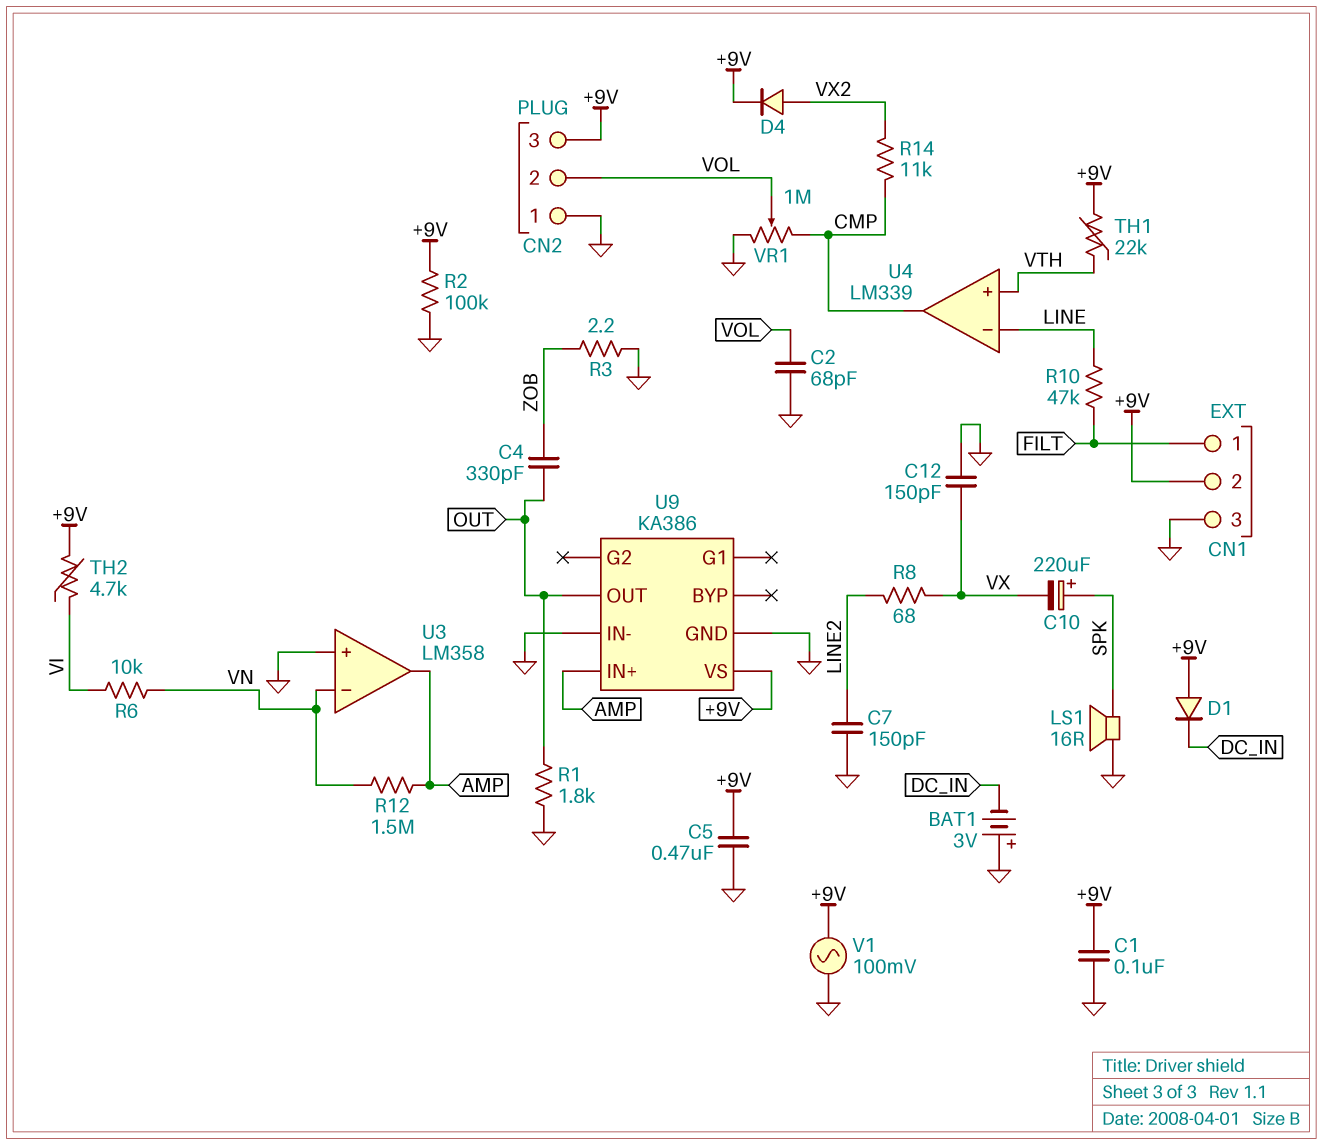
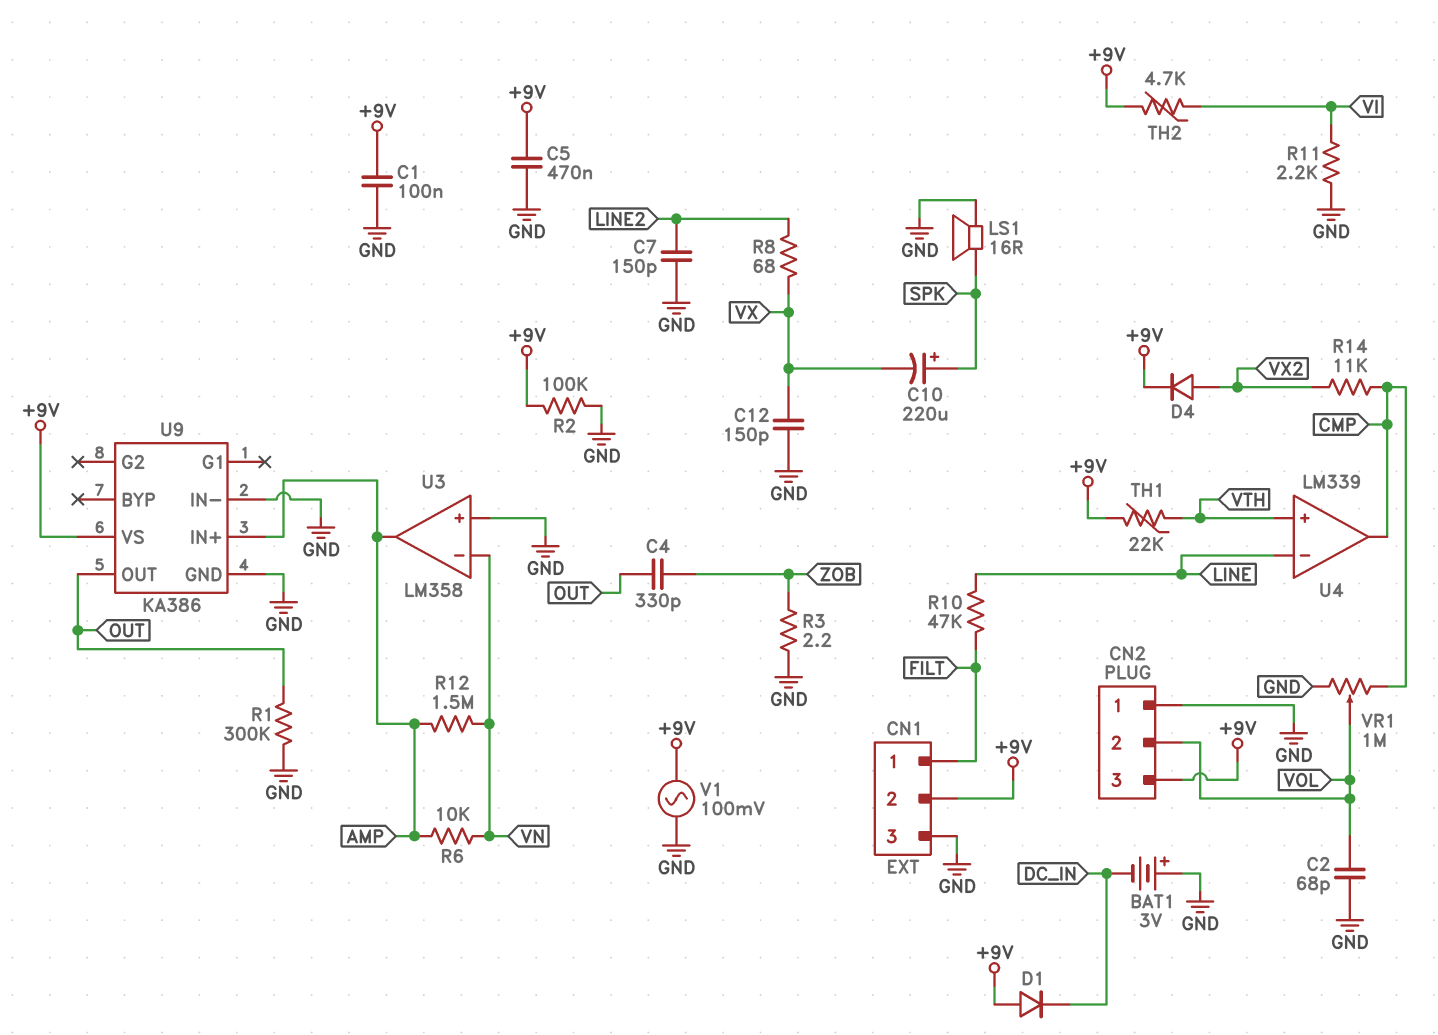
R1: 1.8k (GND, OUT) -> 300k (GND, OUT)
R6: 10k (VI, VN) -> 10k (AMP, VN)
R11: none -> 2.2k (GND, VI)

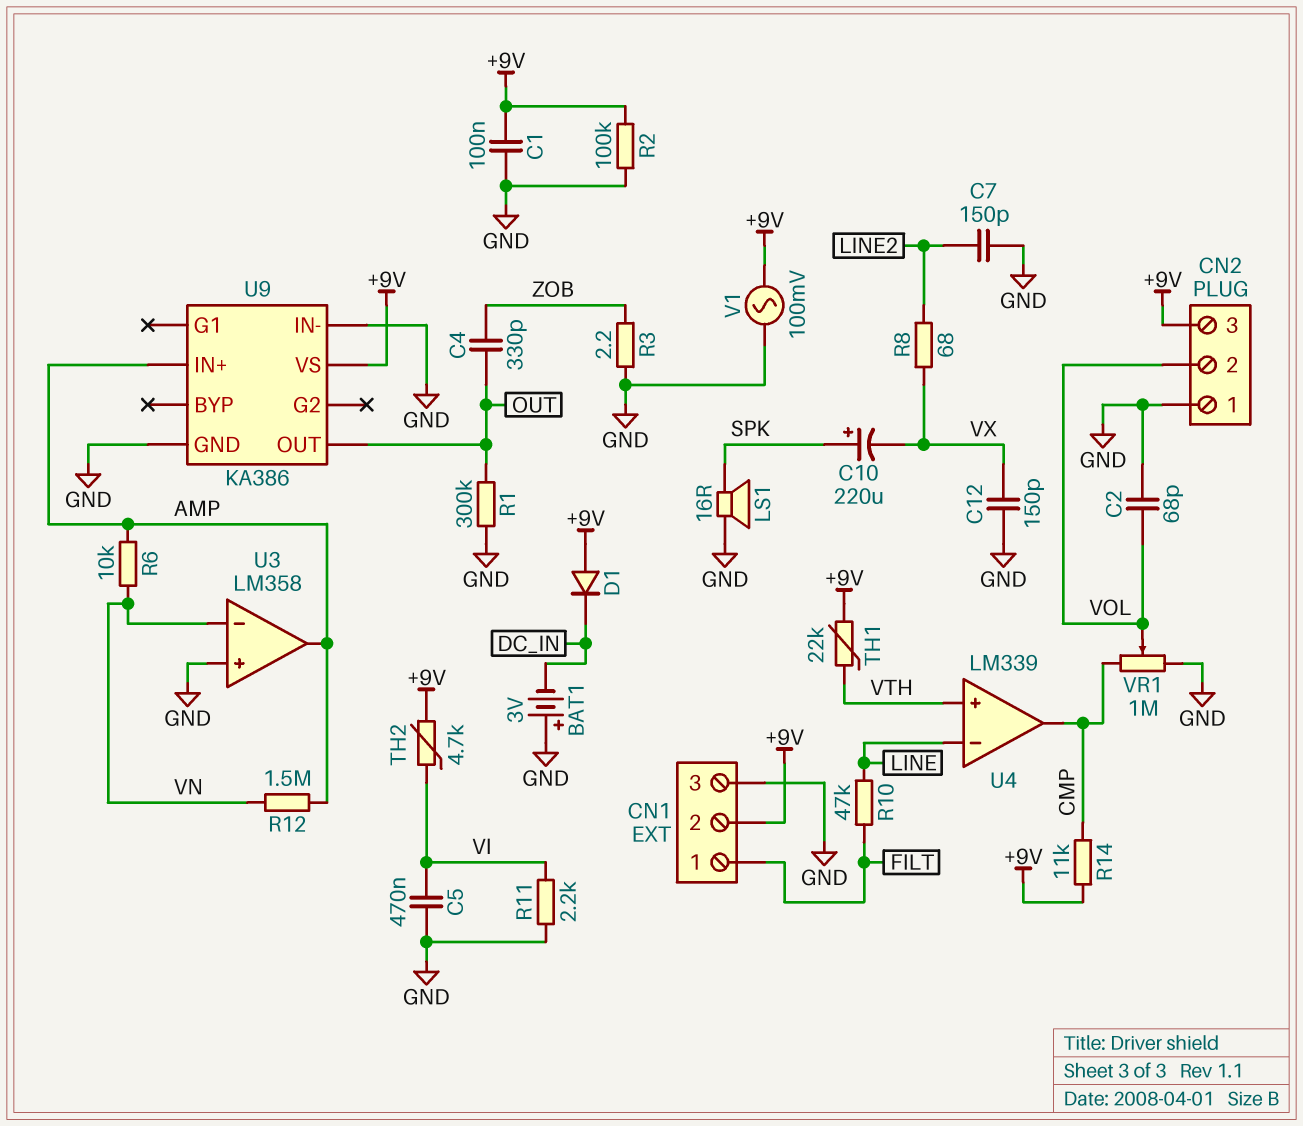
C5: 470nF (+9V, GND) -> 470nF (GND, VI)
D4: diode (A VX2, K +9V) -> none
R14: 11k (CMP, VX2) -> 11k (+9V, CMP)

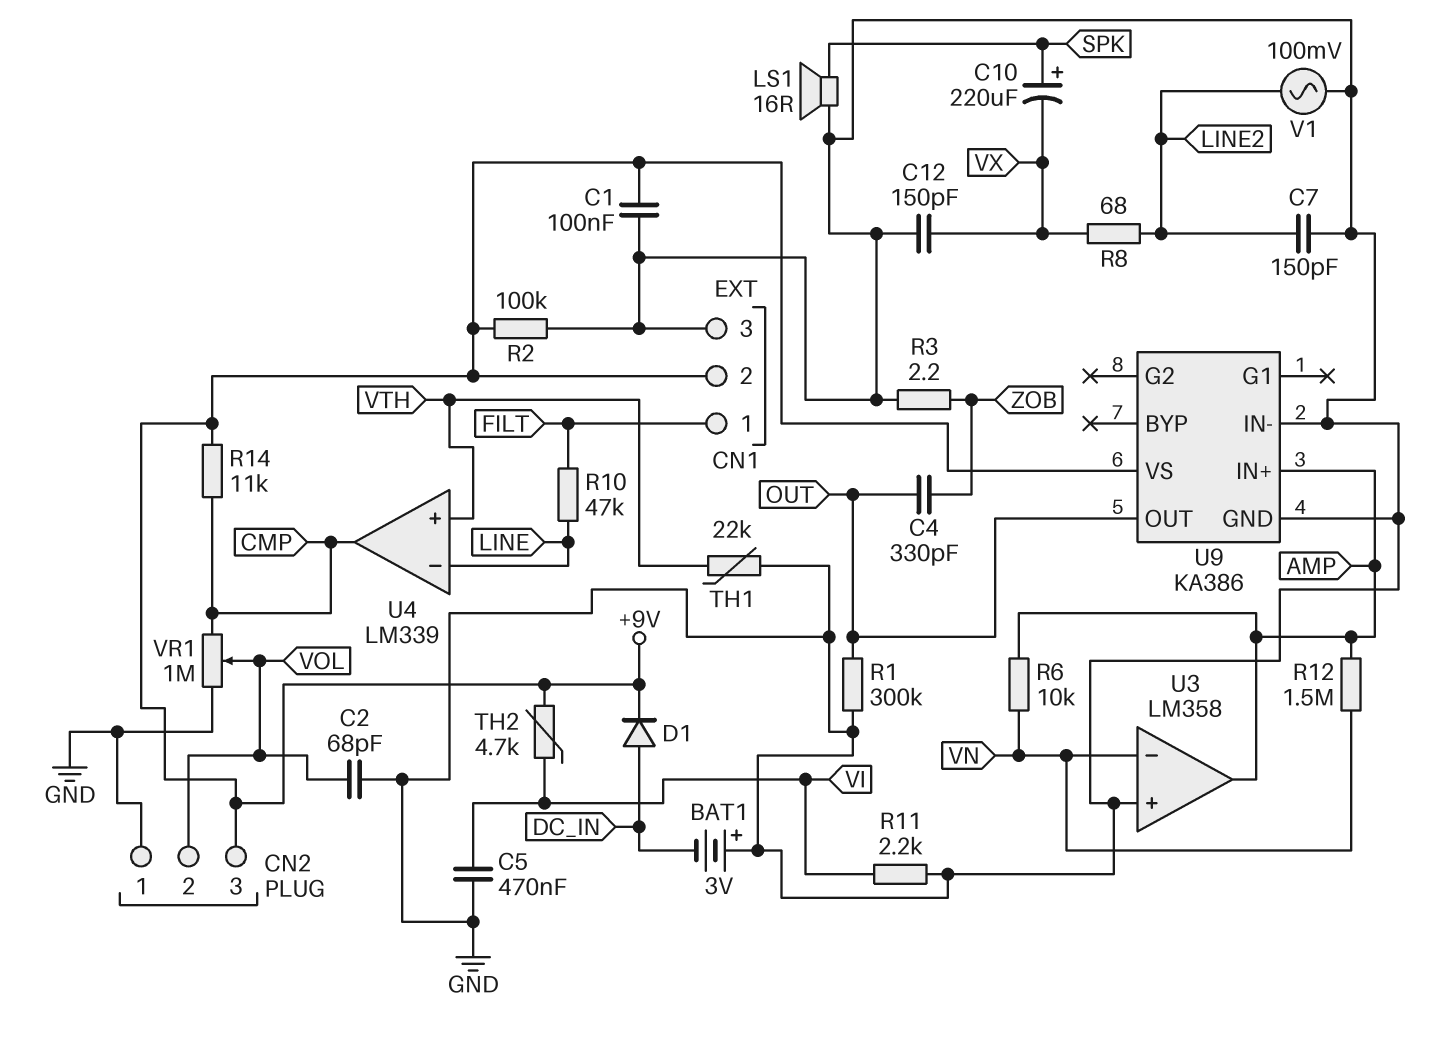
D1: diode (A +9V, K DC_IN) -> diode (A DC_IN, K +9V)
TH1: 22k (+9V, VTH) -> 22k (GND, VTH)
V1: AC 100mV (+9V, GND) -> AC 100mV (GND, LINE2)

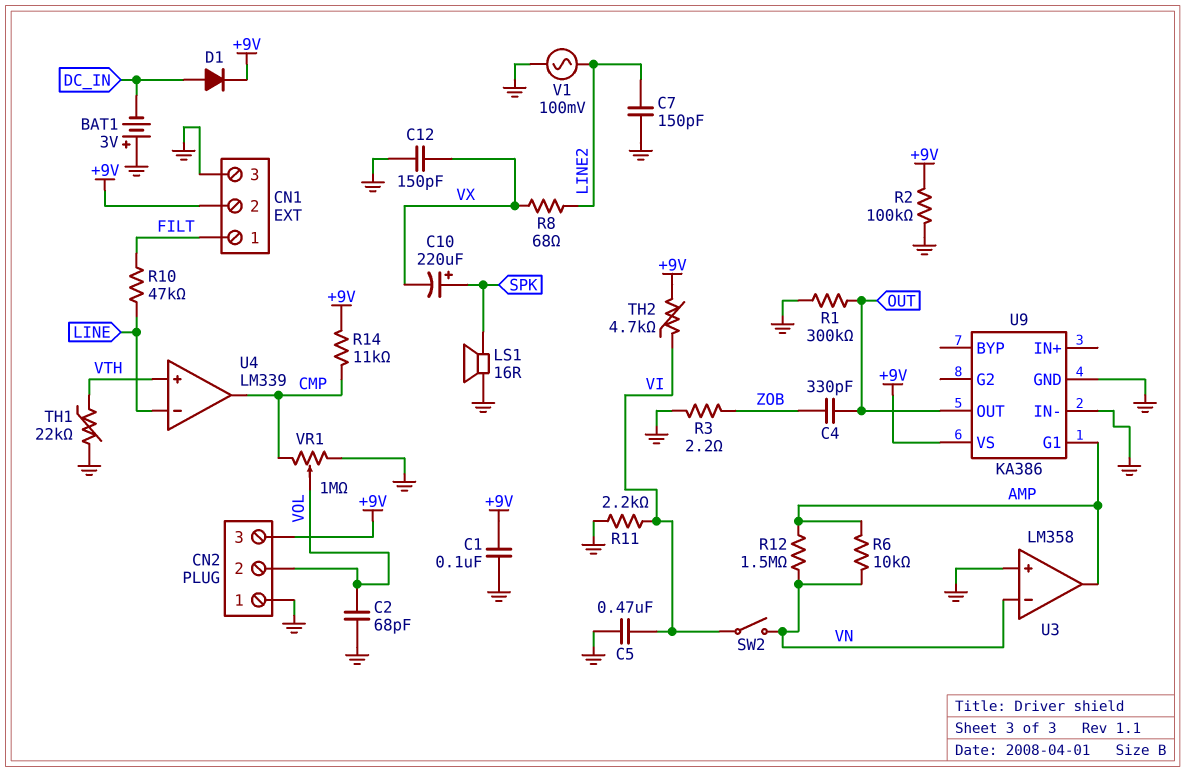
SW2: none -> switch (VI, VN)
U9 pin G1: none -> AMP
U9 pin IN+: AMP -> none

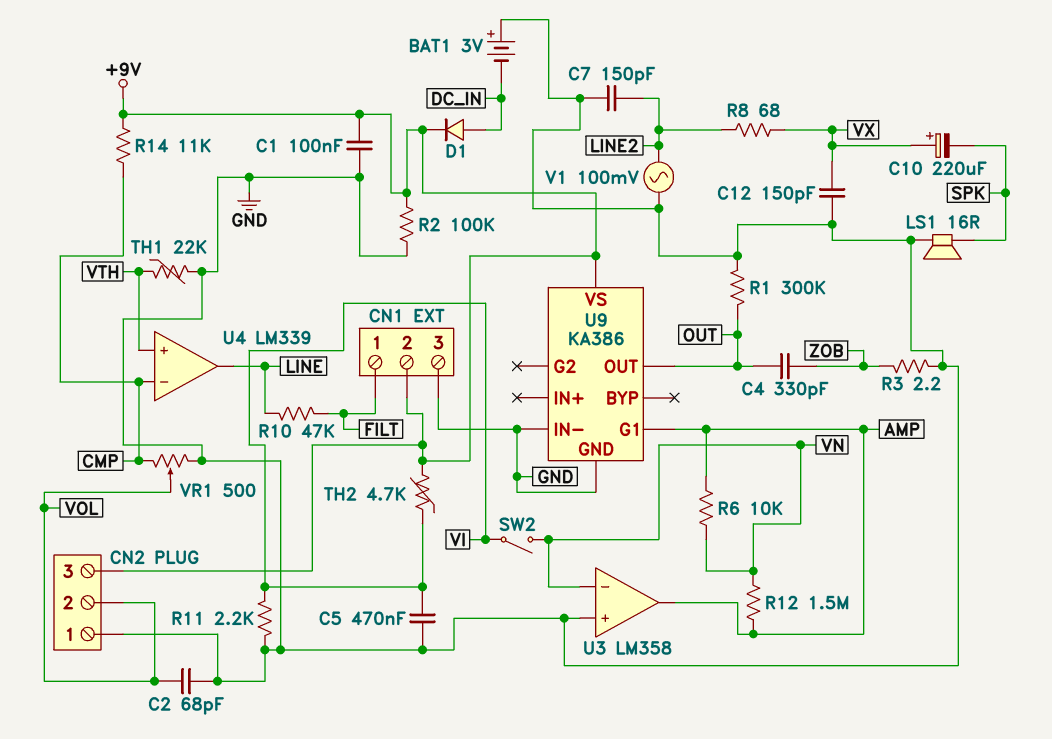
C10: 220uF (plus SPK, minus VX) -> 220uF (plus VX, minus SPK)
U4 pin in-: LINE -> CMP
U4 pin out: CMP -> LINE
VR1: 1M (CMP, GND, wiper VOL) -> 500 (CMP, GND, wiper VOL)

